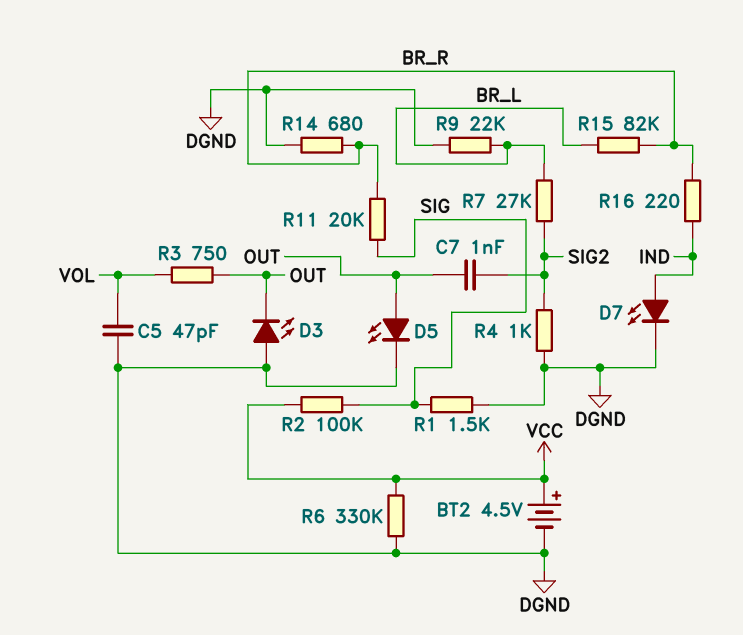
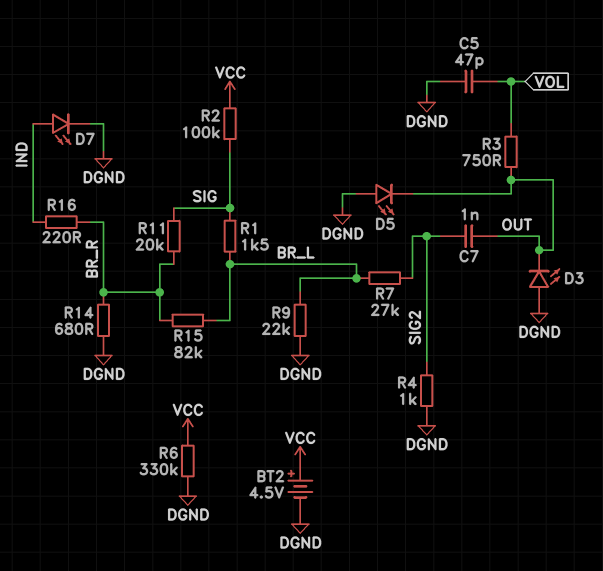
D5: LED (A OUT, K DGND) -> LED (A DGND, K OUT)
R1: 1.5k (DGND, SIG) -> 1.5k (BR_L, SIG)

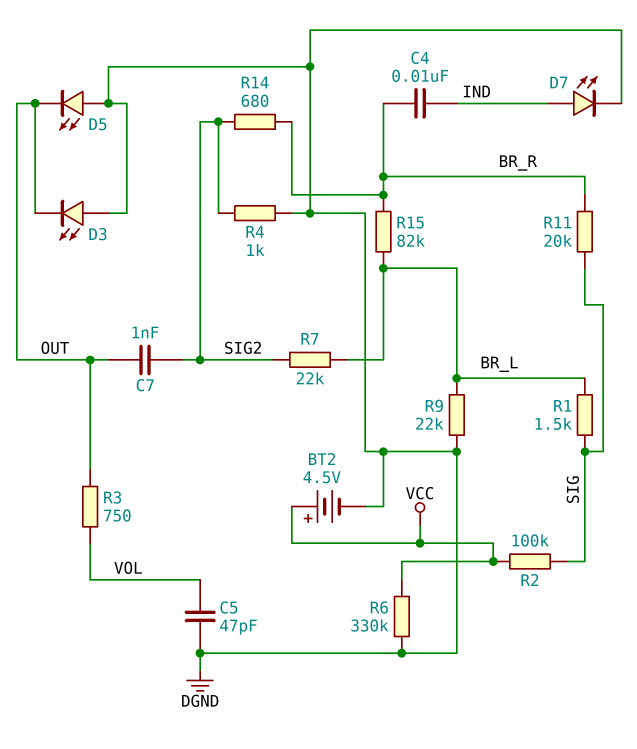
C4: none -> 10nF (BR_R, IND)
R7: 27k (BR_L, SIG2) -> 22k (BR_L, SIG2)
R14: 680 (BR_R, DGND) -> 680 (BR_R, SIG2)
R16: 220 (BR_R, IND) -> none

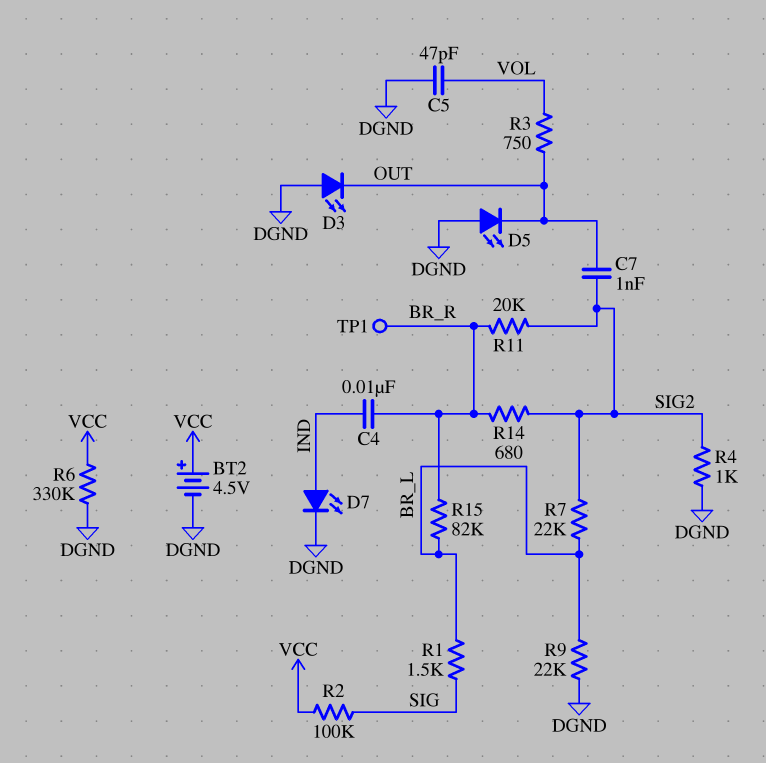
R11: 20k (BR_R, SIG) -> 20k (BR_R, SIG2)
TP1: none -> test point (BR_R)

